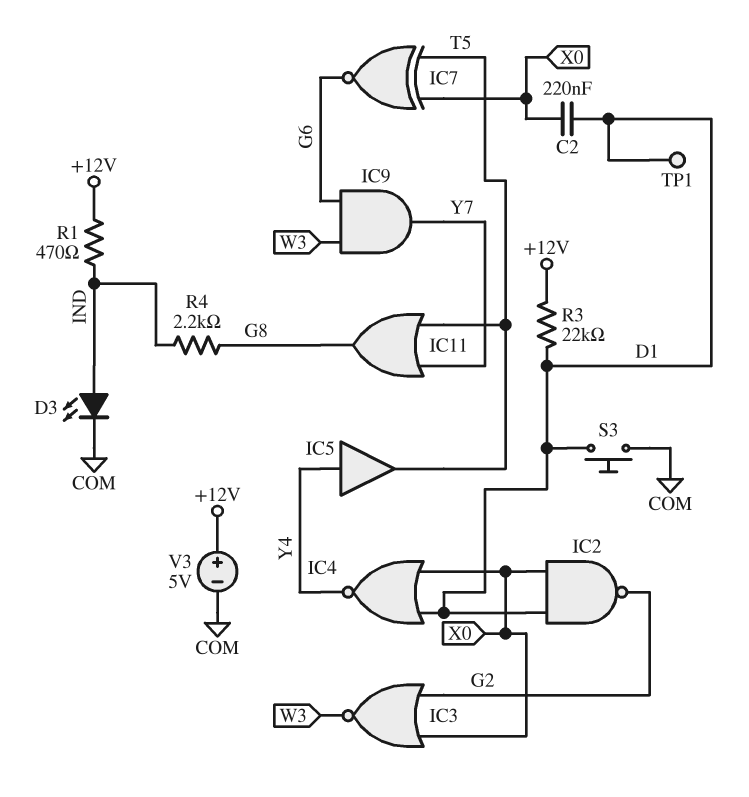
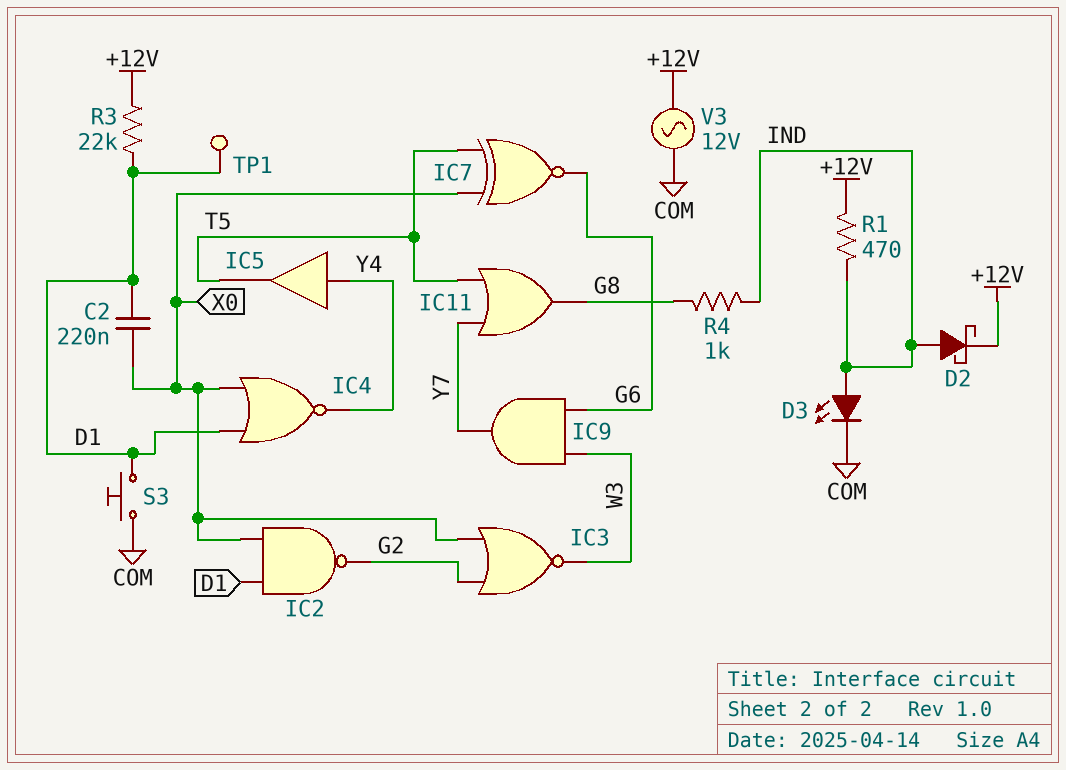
D2: none -> schottky (A IND, K +12V)
R4: 2.2k (G8, IND) -> 1k (G8, IND)
V3: 5V (plus +12V, minus COM) -> AC 12V (+12V, COM)

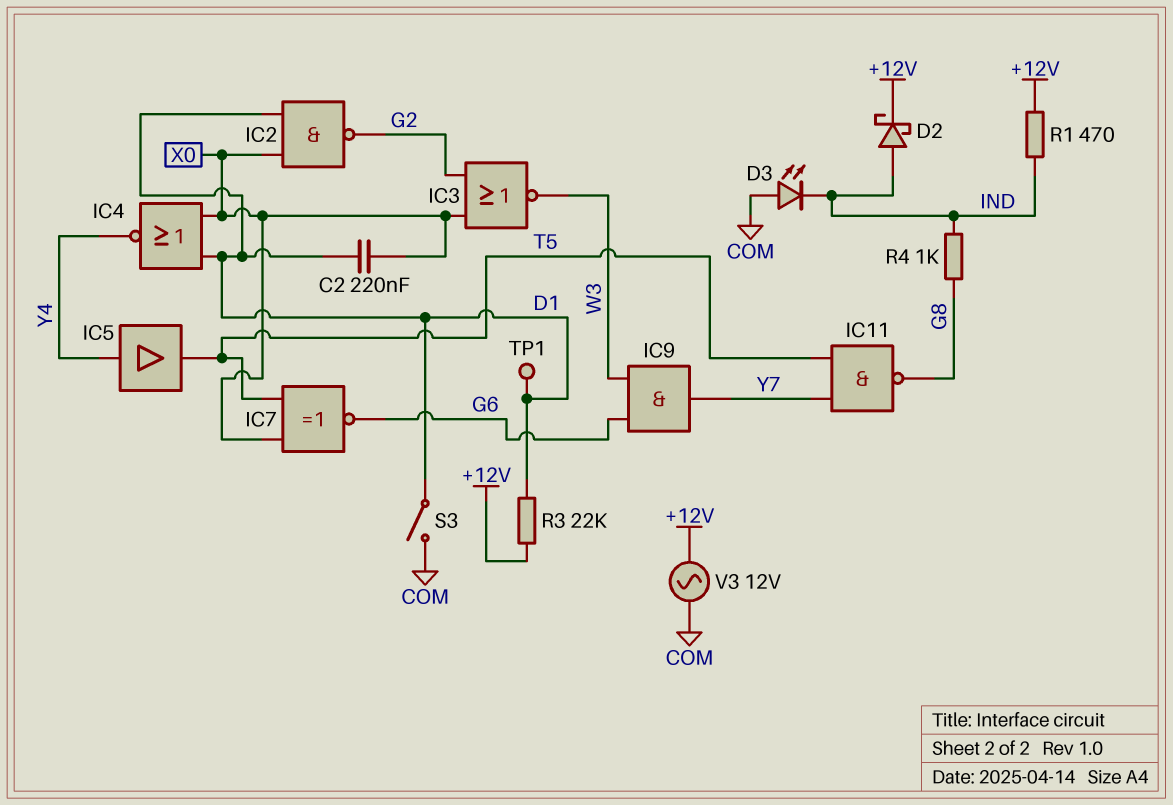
D3: LED (A IND, K COM) -> LED (A COM, K IND)
IC11: OR (in T5, in Y7, out G8) -> NAND (in T5, in Y7, out G8)
S3: button (COM, D1) -> switch (COM, D1)

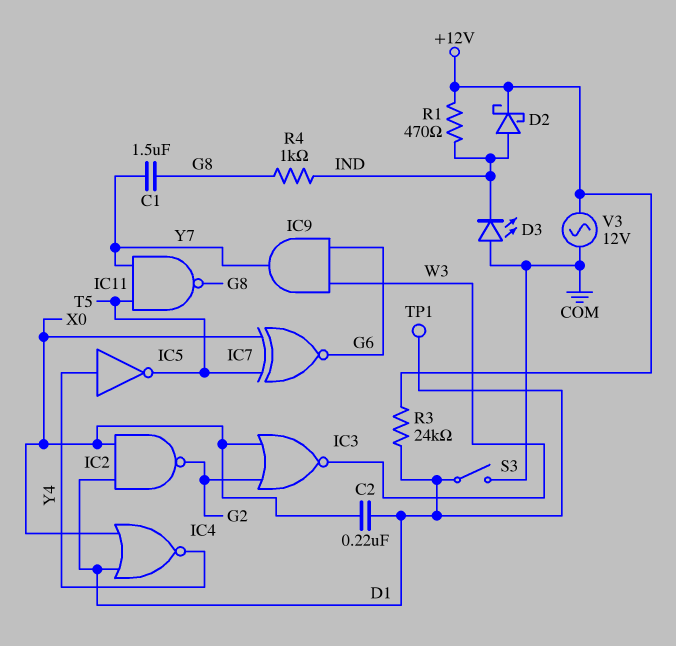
C1: none -> 1.5uF (G8, Y7)
IC5: buffer (in Y4, out T5) -> NOT (in Y4, out T5)
R3: 22k (+12V, D1) -> 24k (+12V, D1)

